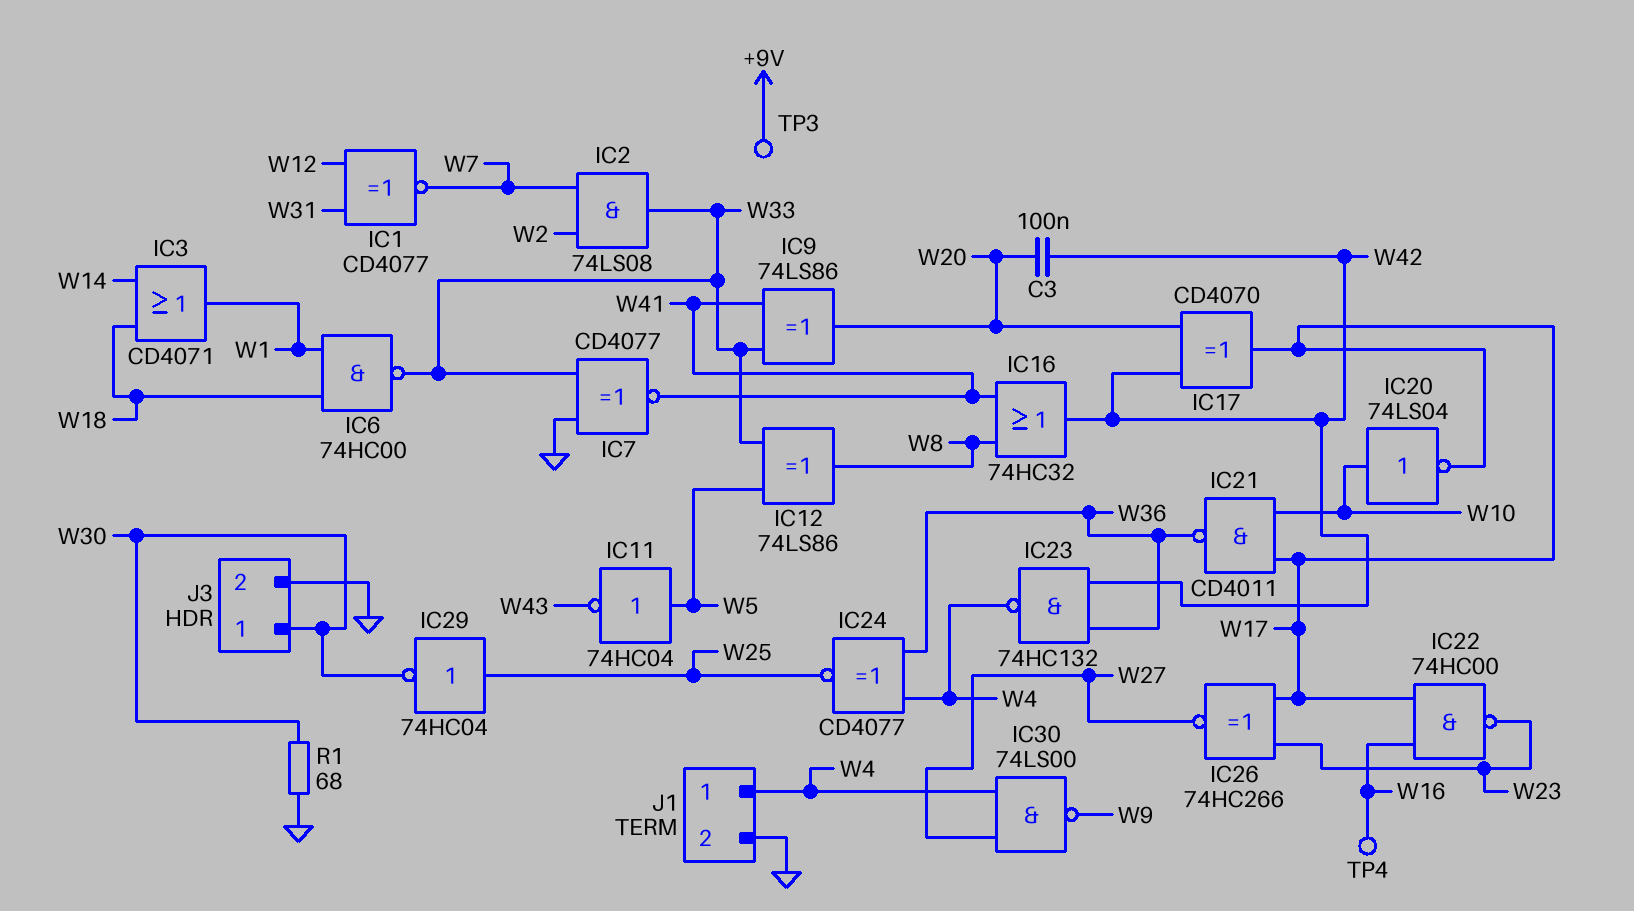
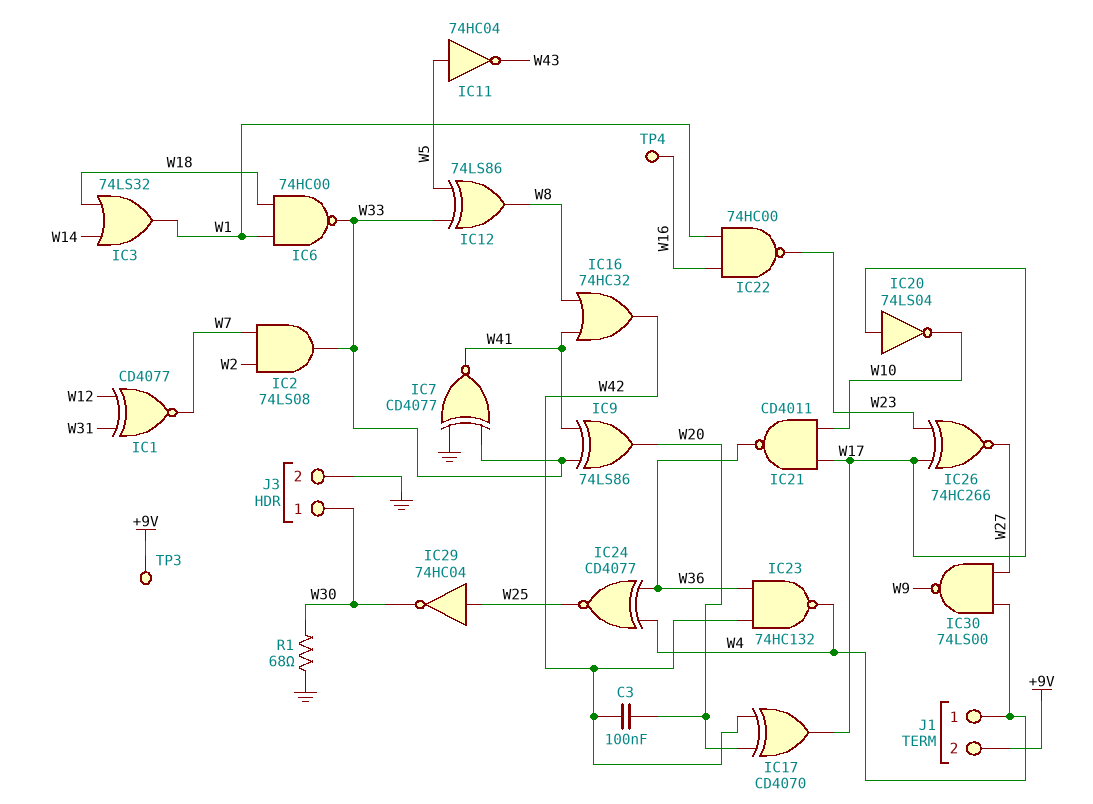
IC3: OR CD4071 (in W14, in W18, out W1) -> OR 74LS32 (in W14, in W18, out W1)
IC20: NOT 74LS04 (in W10, out W17) -> NOT 74LS04 (in W17, out W10)
IC22: NAND 74HC00 (in W16, in W17, out W23) -> NAND 74HC00 (in W1, in W16, out W23)
J1 pin 2: GND -> +9V

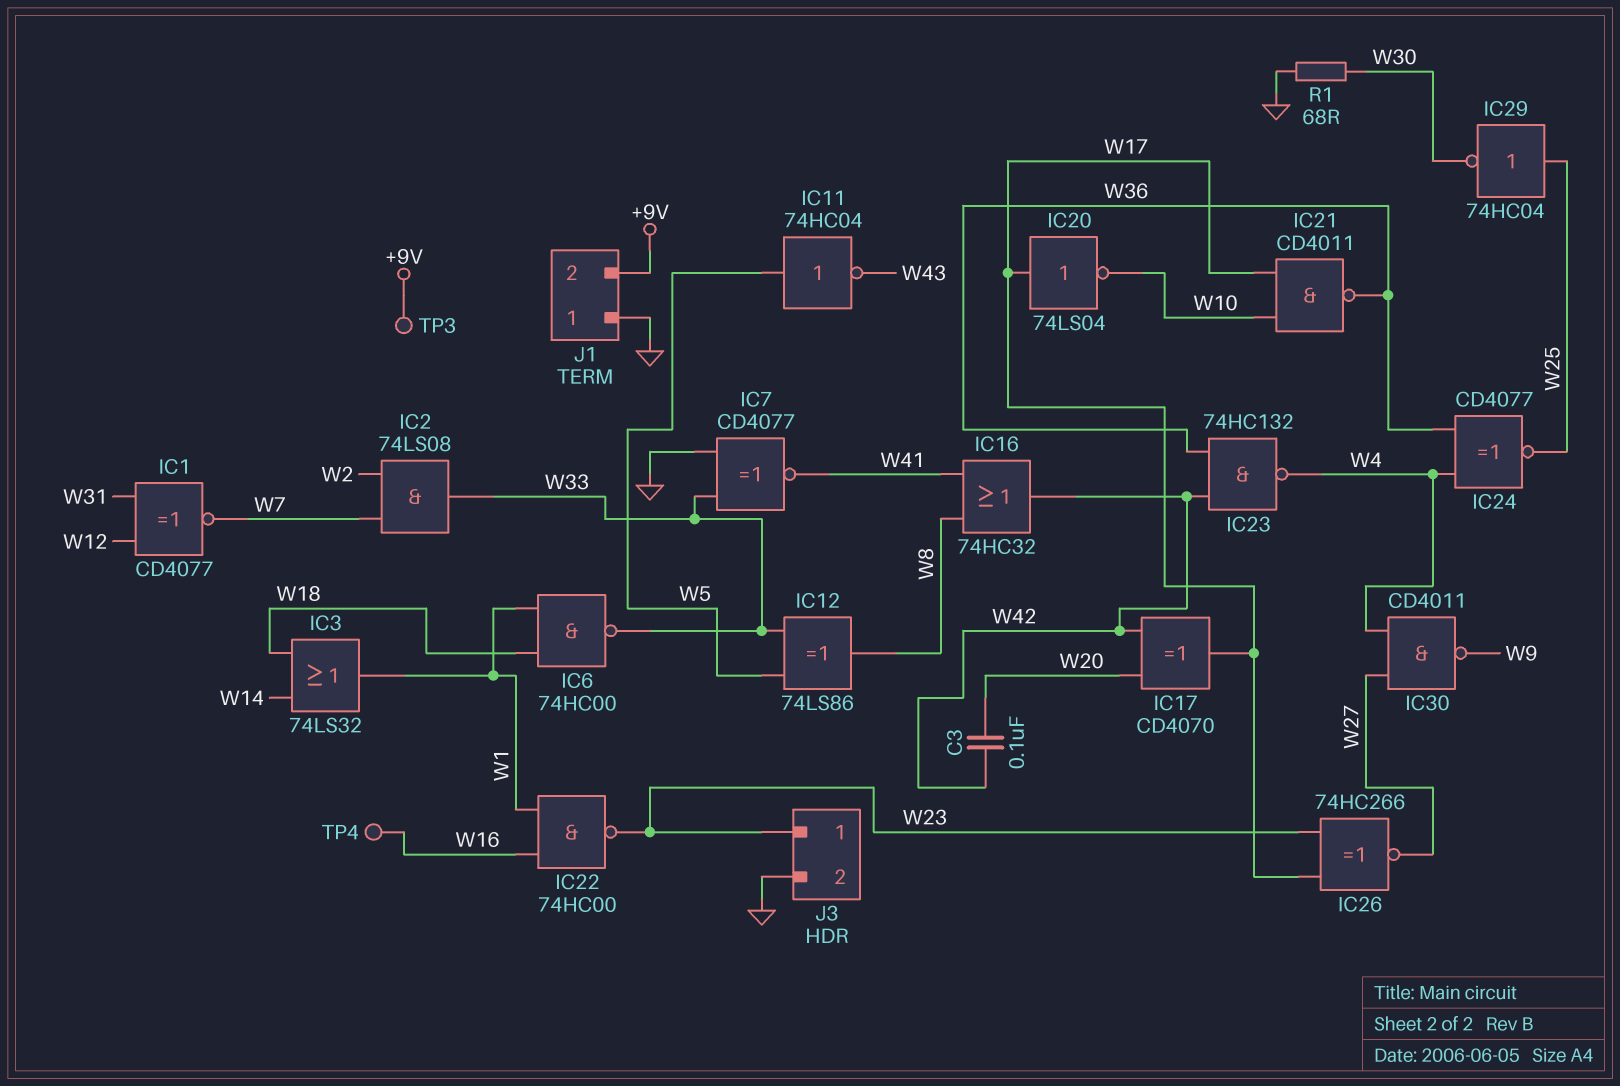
IC9: XOR 74LS86 (in W33, in W41, out W20) -> none
IC30: NAND 74LS00 (in W4, in W27, out W9) -> NAND CD4011 (in W4, in W27, out W9)
J1 pin 1: W4 -> GND
J3 pin 1: W30 -> W23

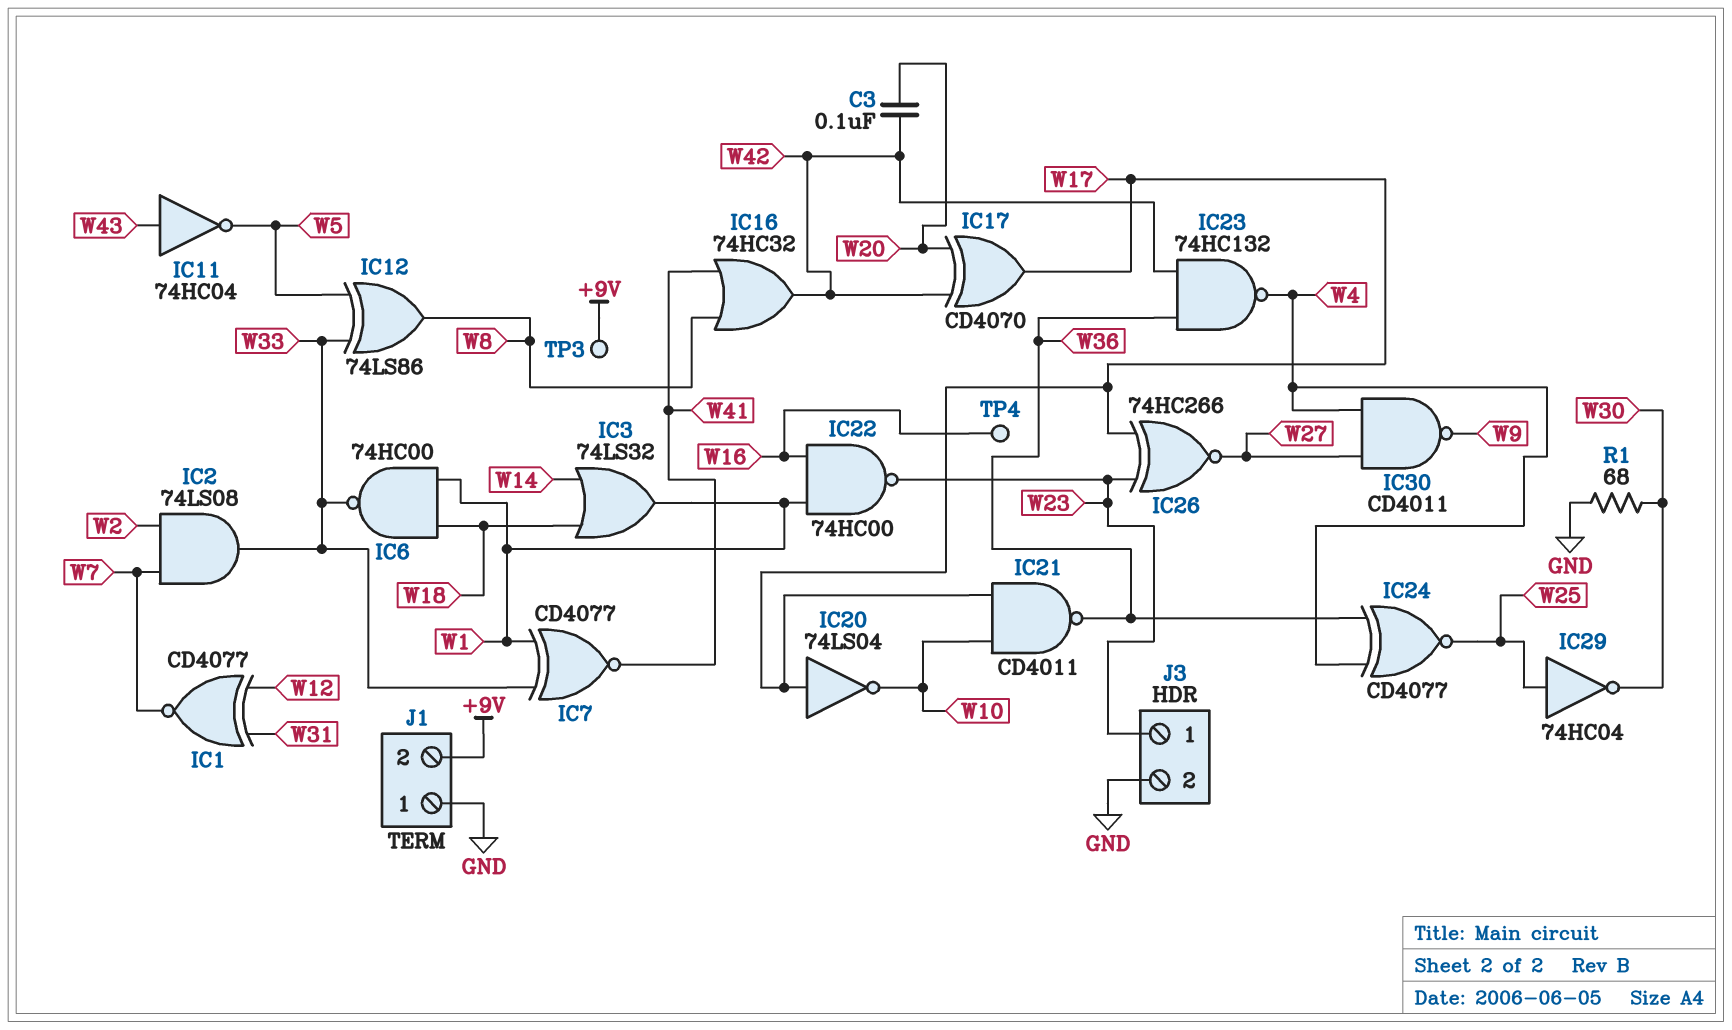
IC7: XNOR CD4077 (in GND, in W33, out W41) -> XNOR CD4077 (in W1, in W33, out W41)
IC11: NOT 74HC04 (in W5, out W43) -> NOT 74HC04 (in W43, out W5)

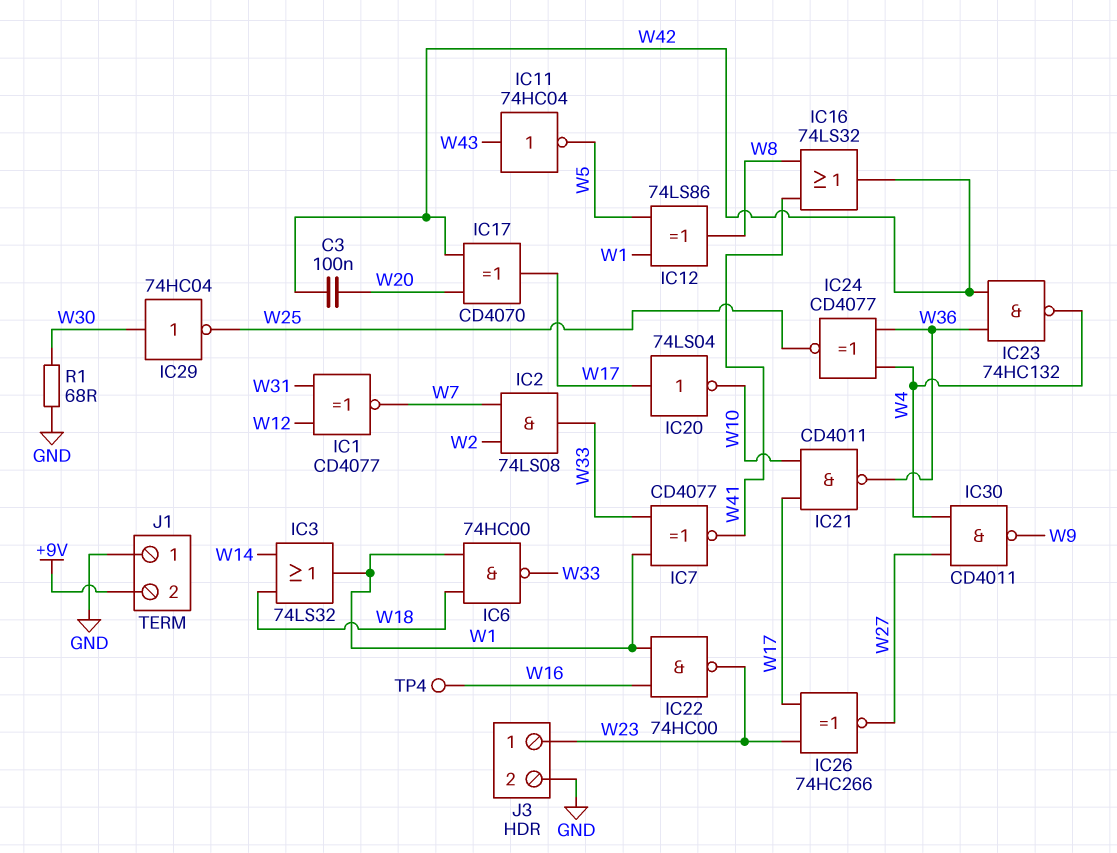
IC12: XOR 74LS86 (in W5, in W33, out W8) -> XOR 74LS86 (in W1, in W5, out W8)
IC16: OR 74HC32 (in W8, in W41, out W42) -> OR 74LS32 (in W8, in W41, out W42)
IC29: NOT 74HC04 (in W25, out W30) -> NOT 74HC04 (in W30, out W25)
TP3: test point (+9V) -> none

